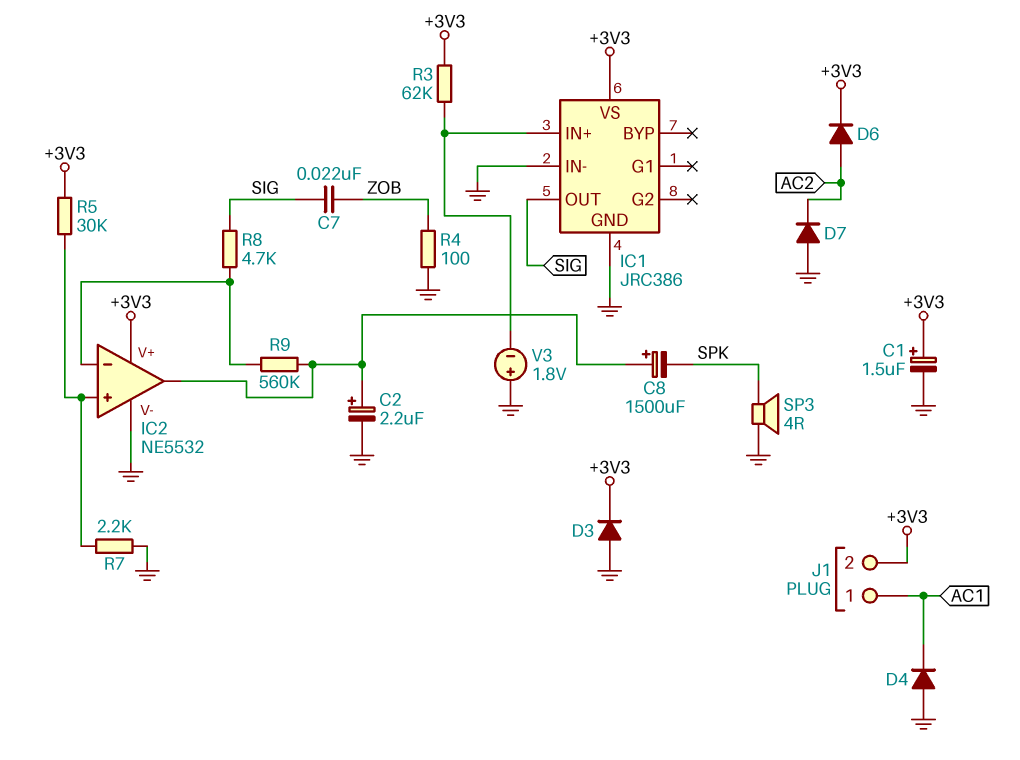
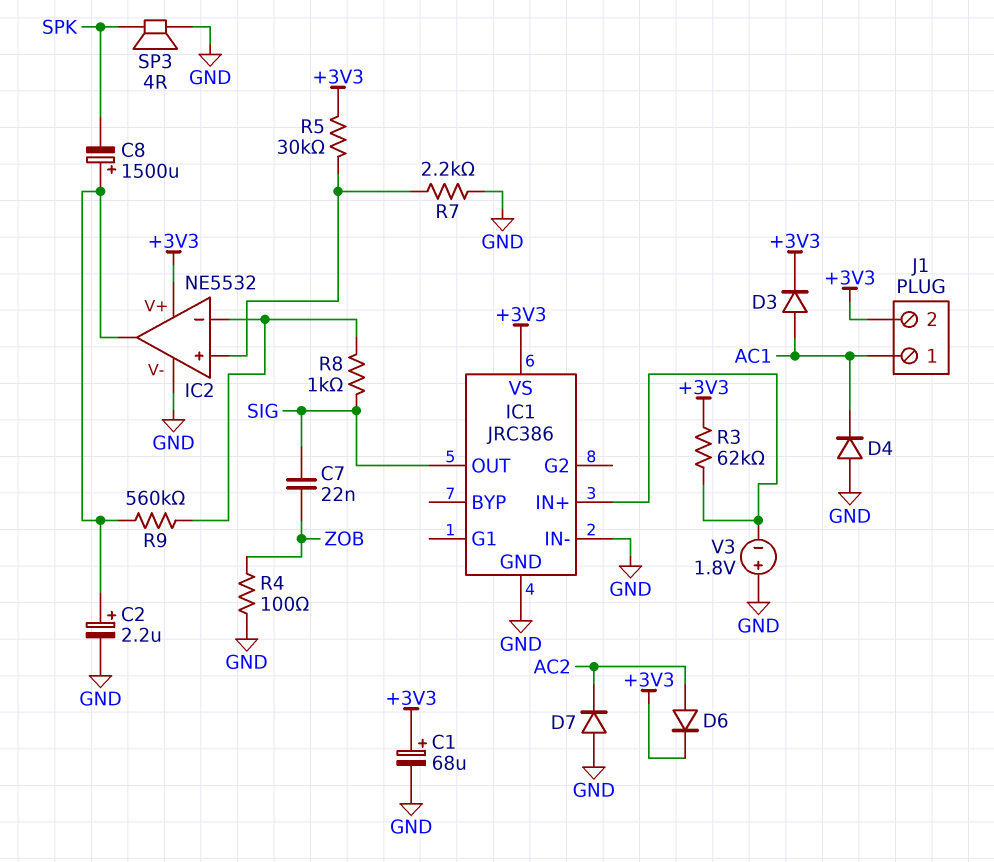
C1: 1.5uF (plus +3V3, minus GND) -> 68uF (plus +3V3, minus GND)
D3: diode (A GND, K +3V3) -> diode (A AC1, K +3V3)
R8: 4.7k (IC2/in-, SIG) -> 1k (IC2/in-, SIG)

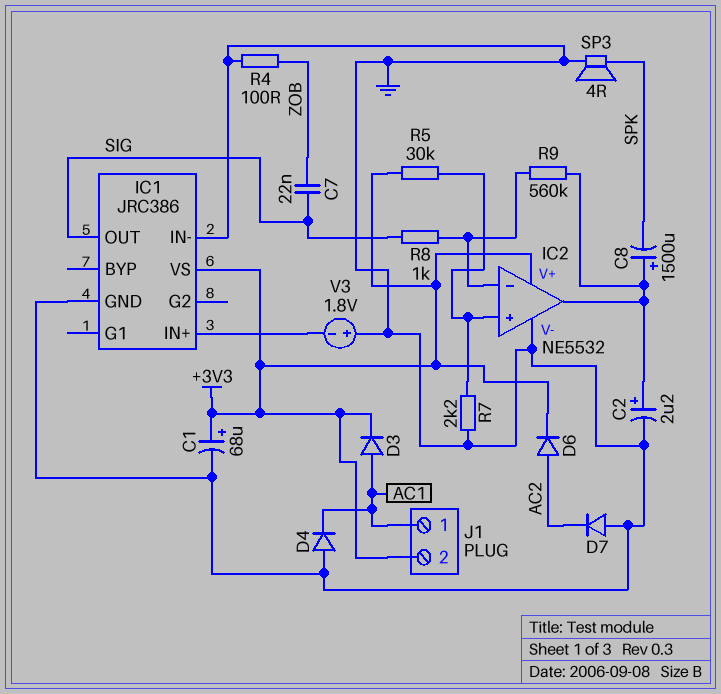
R3: 62k (+3V3, IC1/IN+) -> none

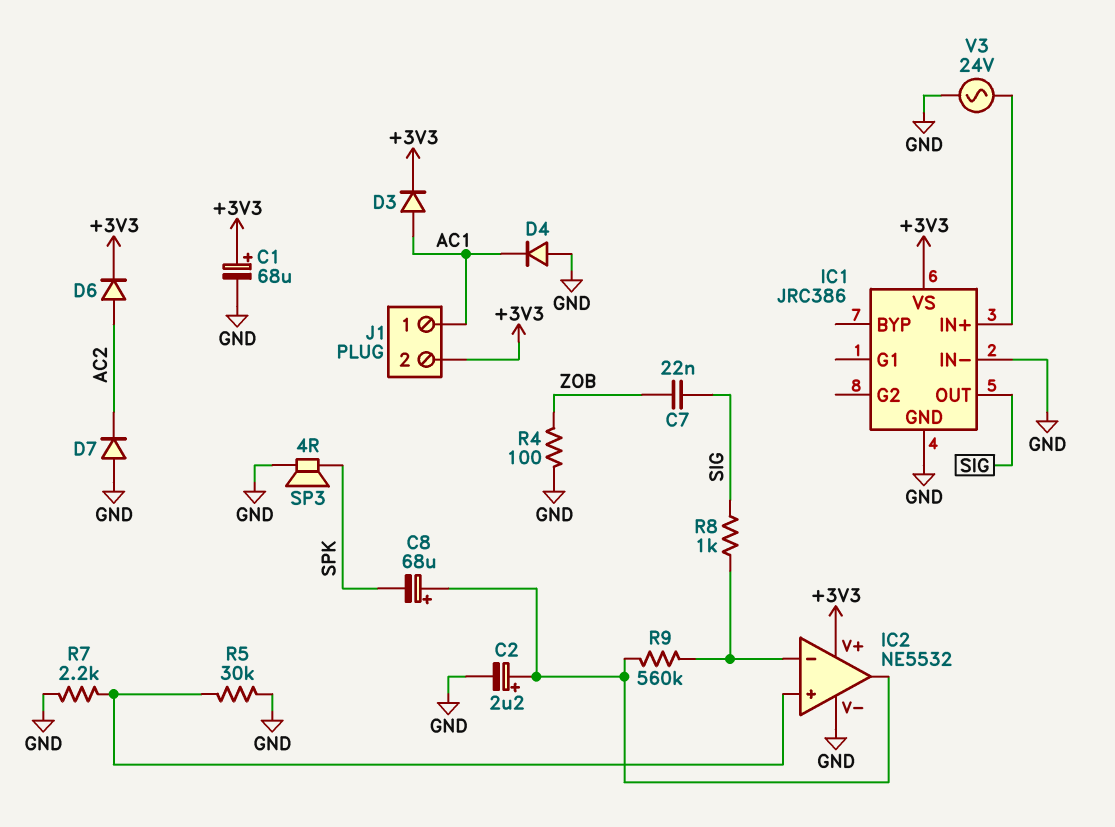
C8: 1500uF (plus IC2/out, minus SPK) -> 68uF (plus IC2/out, minus SPK)
R5: 30k (+3V3, IC2/in+) -> 30k (GND, IC2/in+)
V3: 1.8V (plus GND, minus IC1/IN+) -> AC 24V (GND, IC1/IN+)

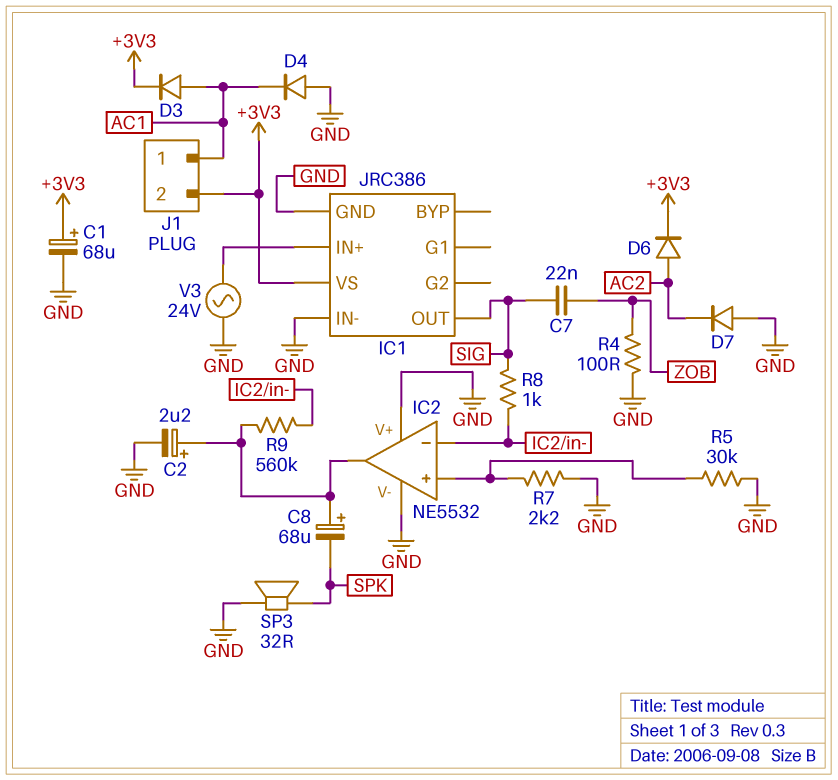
IC2 pin V+: +3V3 -> GND
SP3: speaker 4R (GND, SPK) -> speaker 32R (GND, SPK)

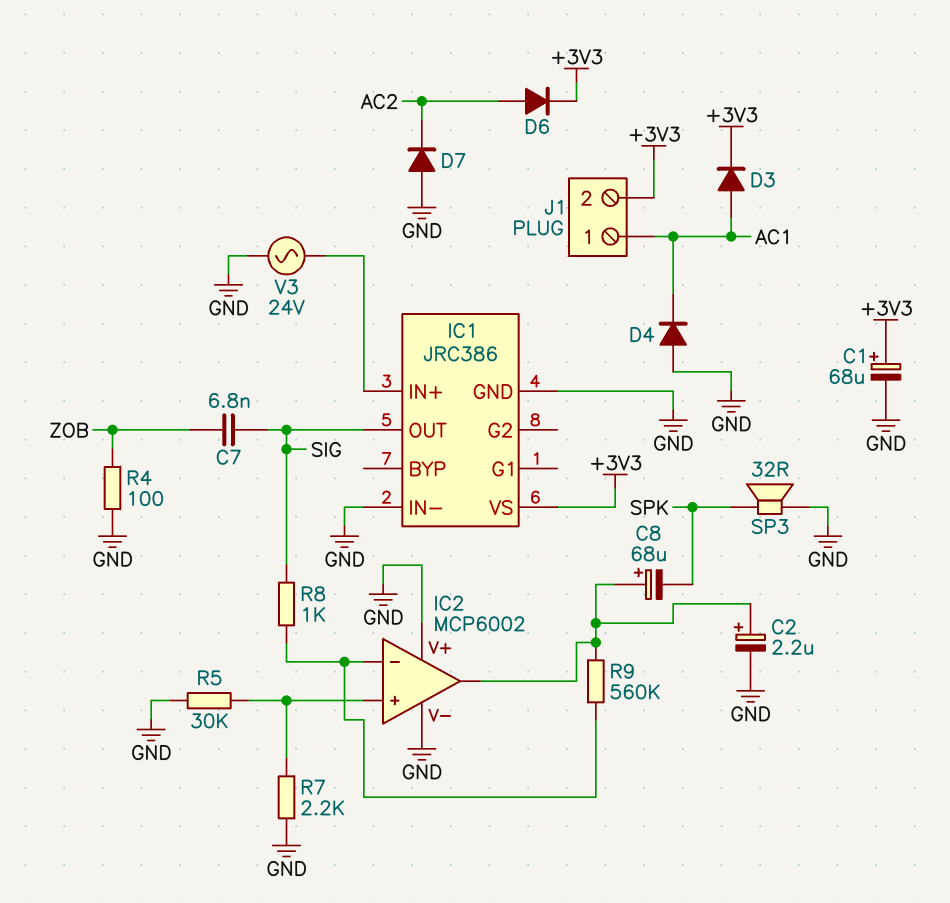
C7: 22nF (SIG, ZOB) -> 6.8nF (SIG, ZOB)
IC2: NE5532 -> MCP6002

